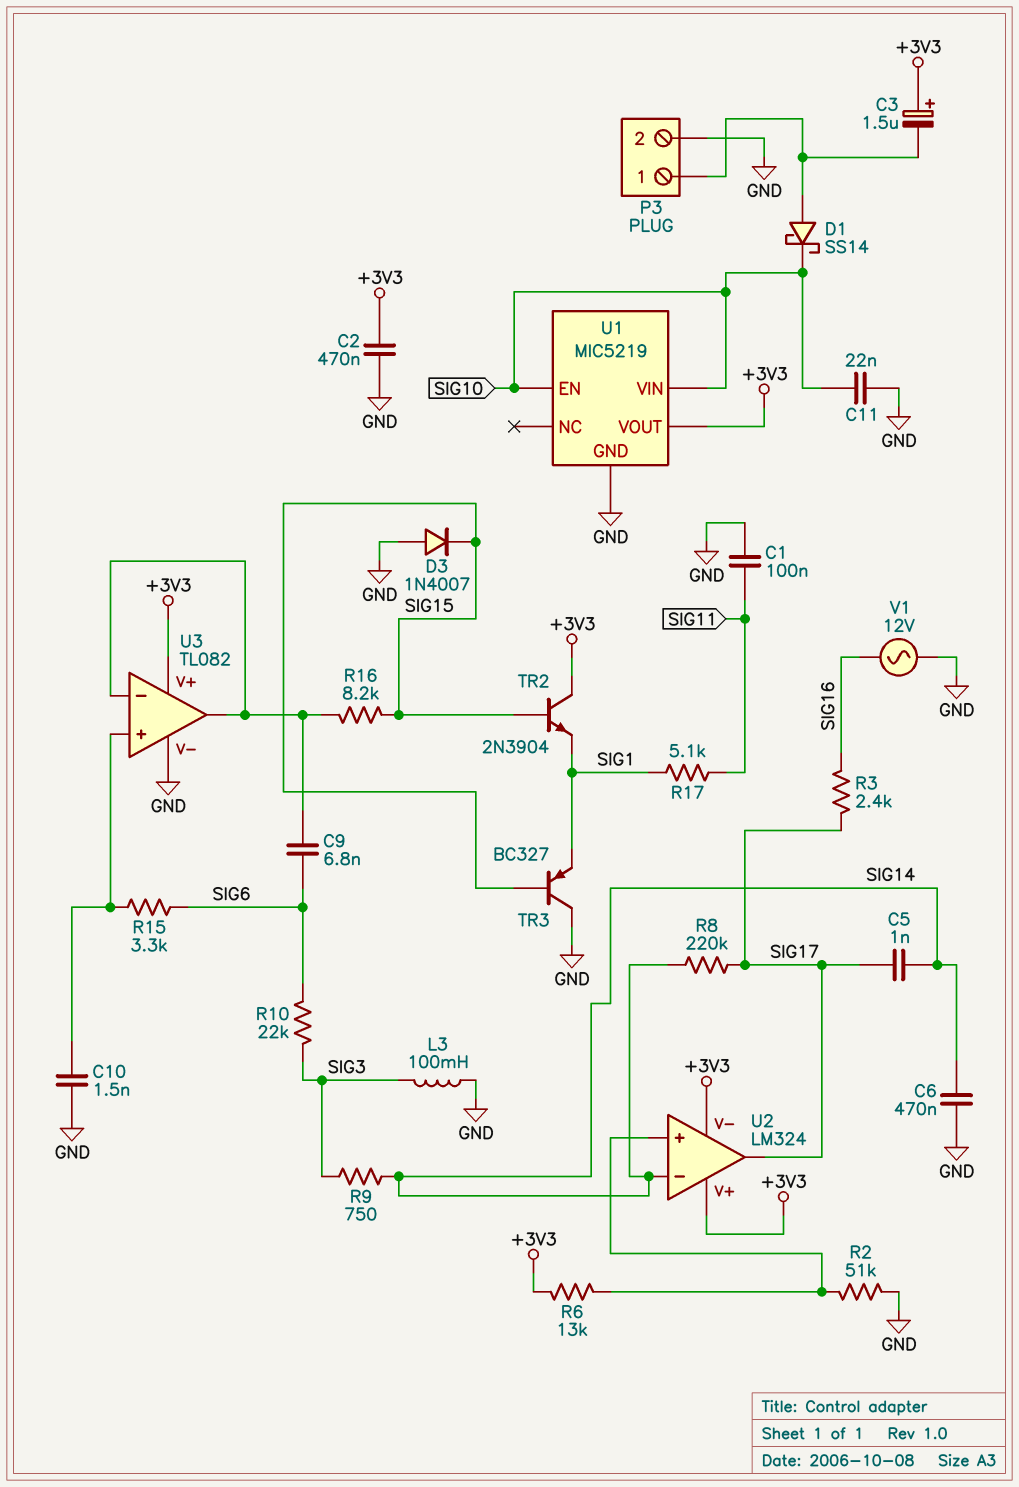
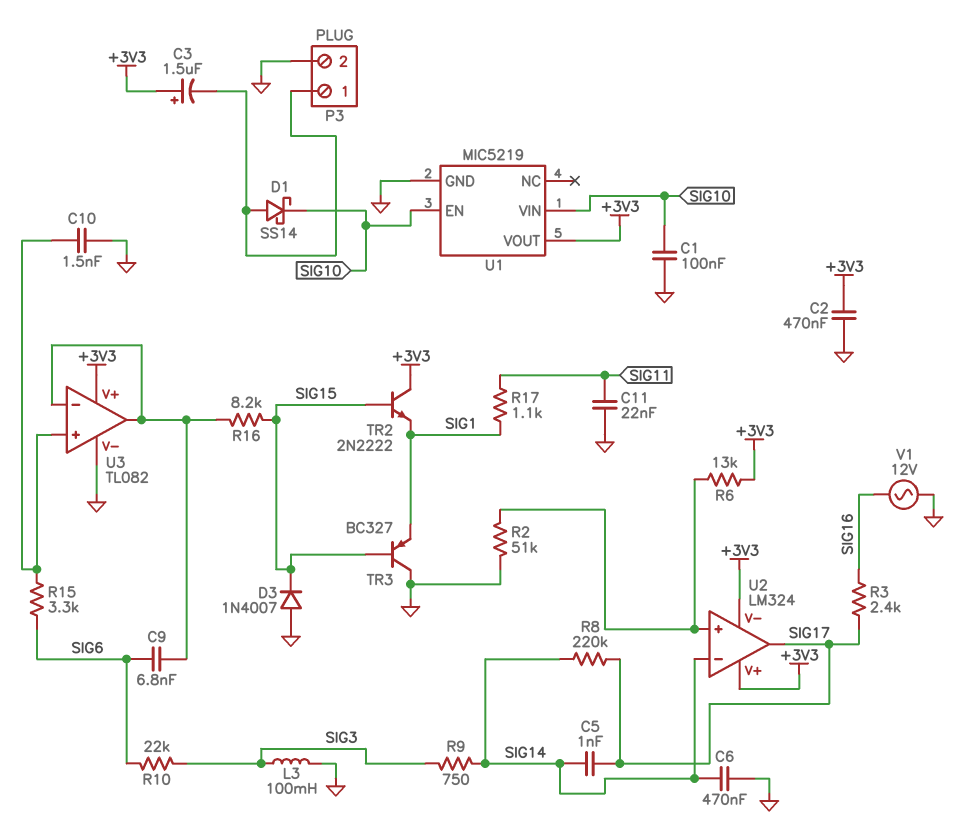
C1: 100nF (GND, SIG11) -> 100nF (GND, SIG10)
C11: 22nF (GND, SIG10) -> 22nF (GND, SIG11)
R17: 5.1k (SIG1, SIG11) -> 1.1k (SIG1, SIG11)
TR2: NPN 2N3904 (B SIG15, C +3V3, E SIG1) -> NPN 2N2222 (B SIG15, C +3V3, E SIG1)

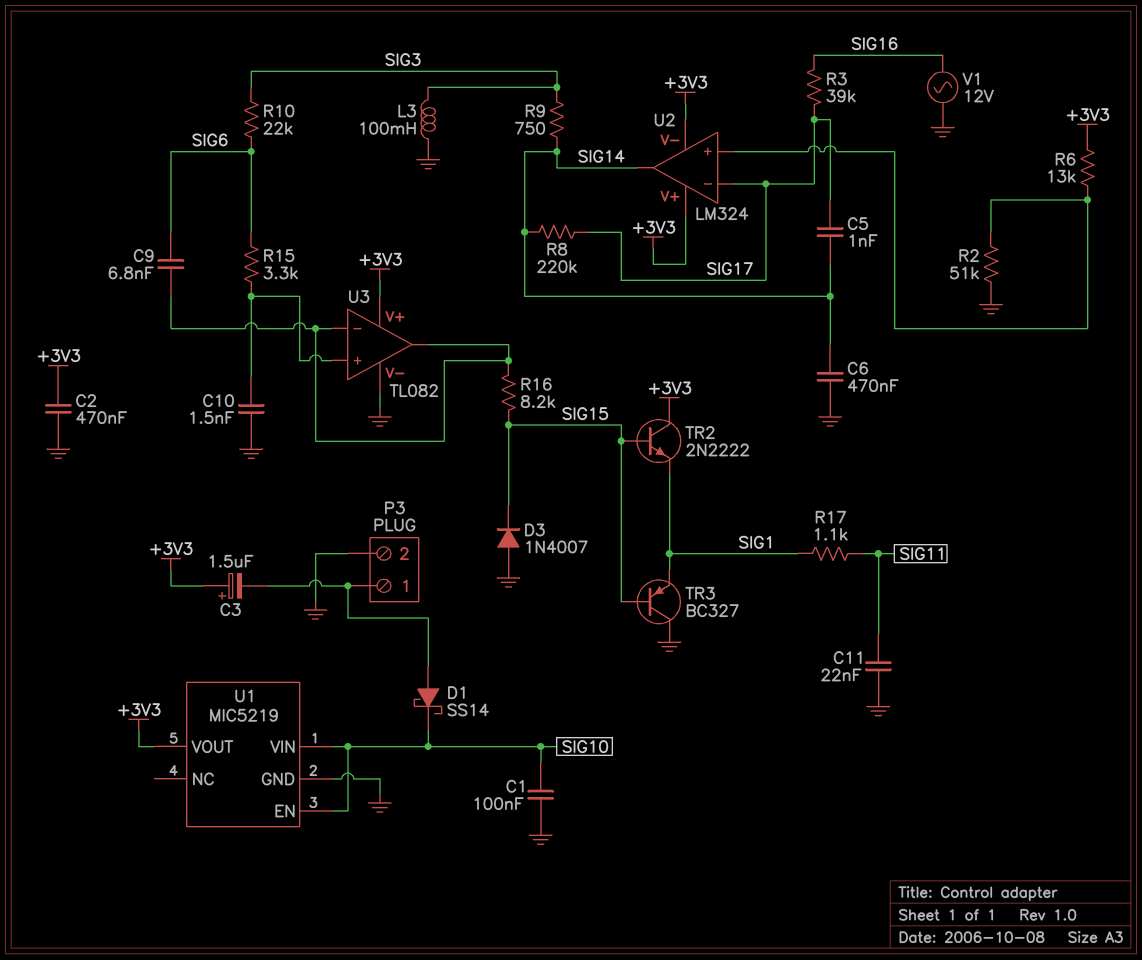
R3: 2.4k (SIG16, SIG17) -> 39k (SIG16, SIG17)
U2 pin in-: SIG14 -> SIG17
U2 pin out: SIG17 -> SIG14

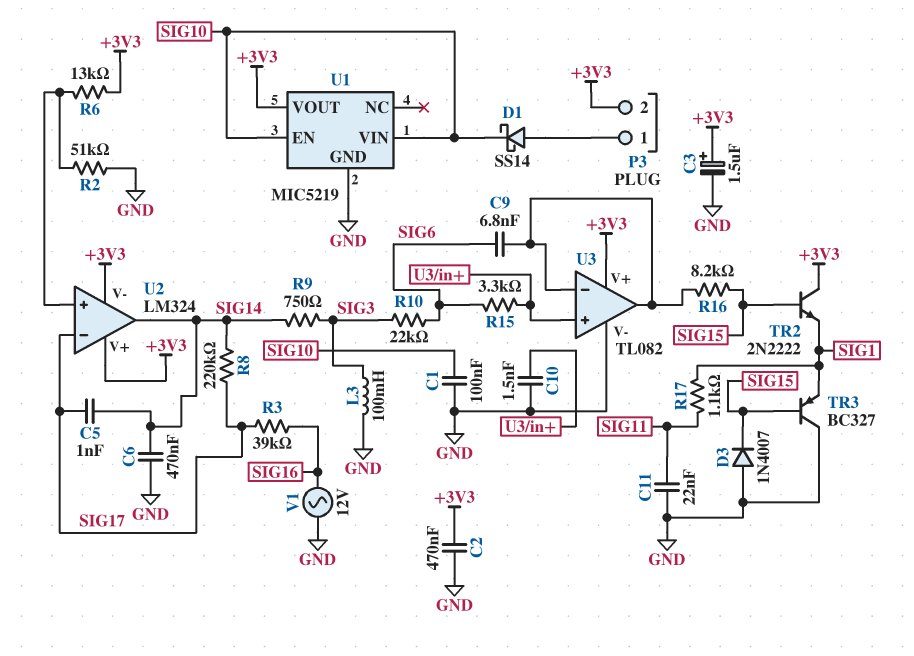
C3: 1.5uF (plus +3V3, minus P3/1) -> 1.5uF (plus +3V3, minus GND)
P3 pin 2: GND -> +3V3

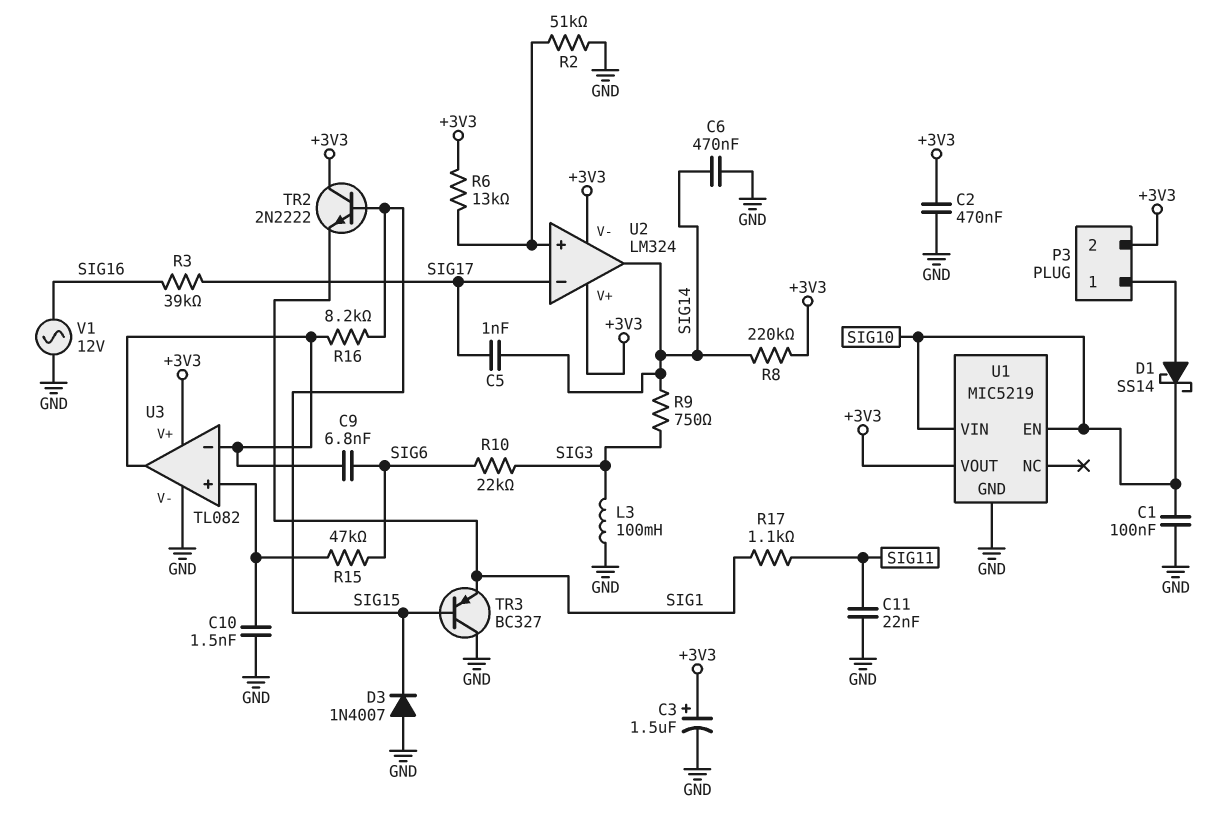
R8: 220k (SIG14, SIG17) -> 220k (+3V3, SIG14)
R15: 3.3k (SIG6, U3/in+) -> 47k (SIG6, U3/in+)

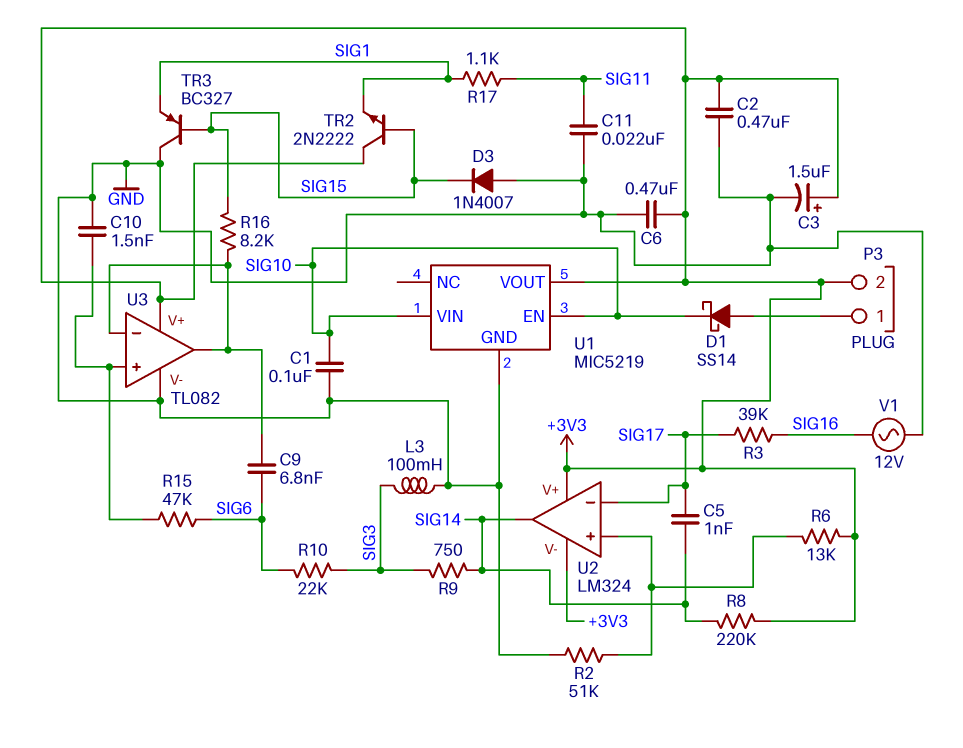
C6: 470nF (GND, SIG14) -> 470nF (+3V3, GND)

